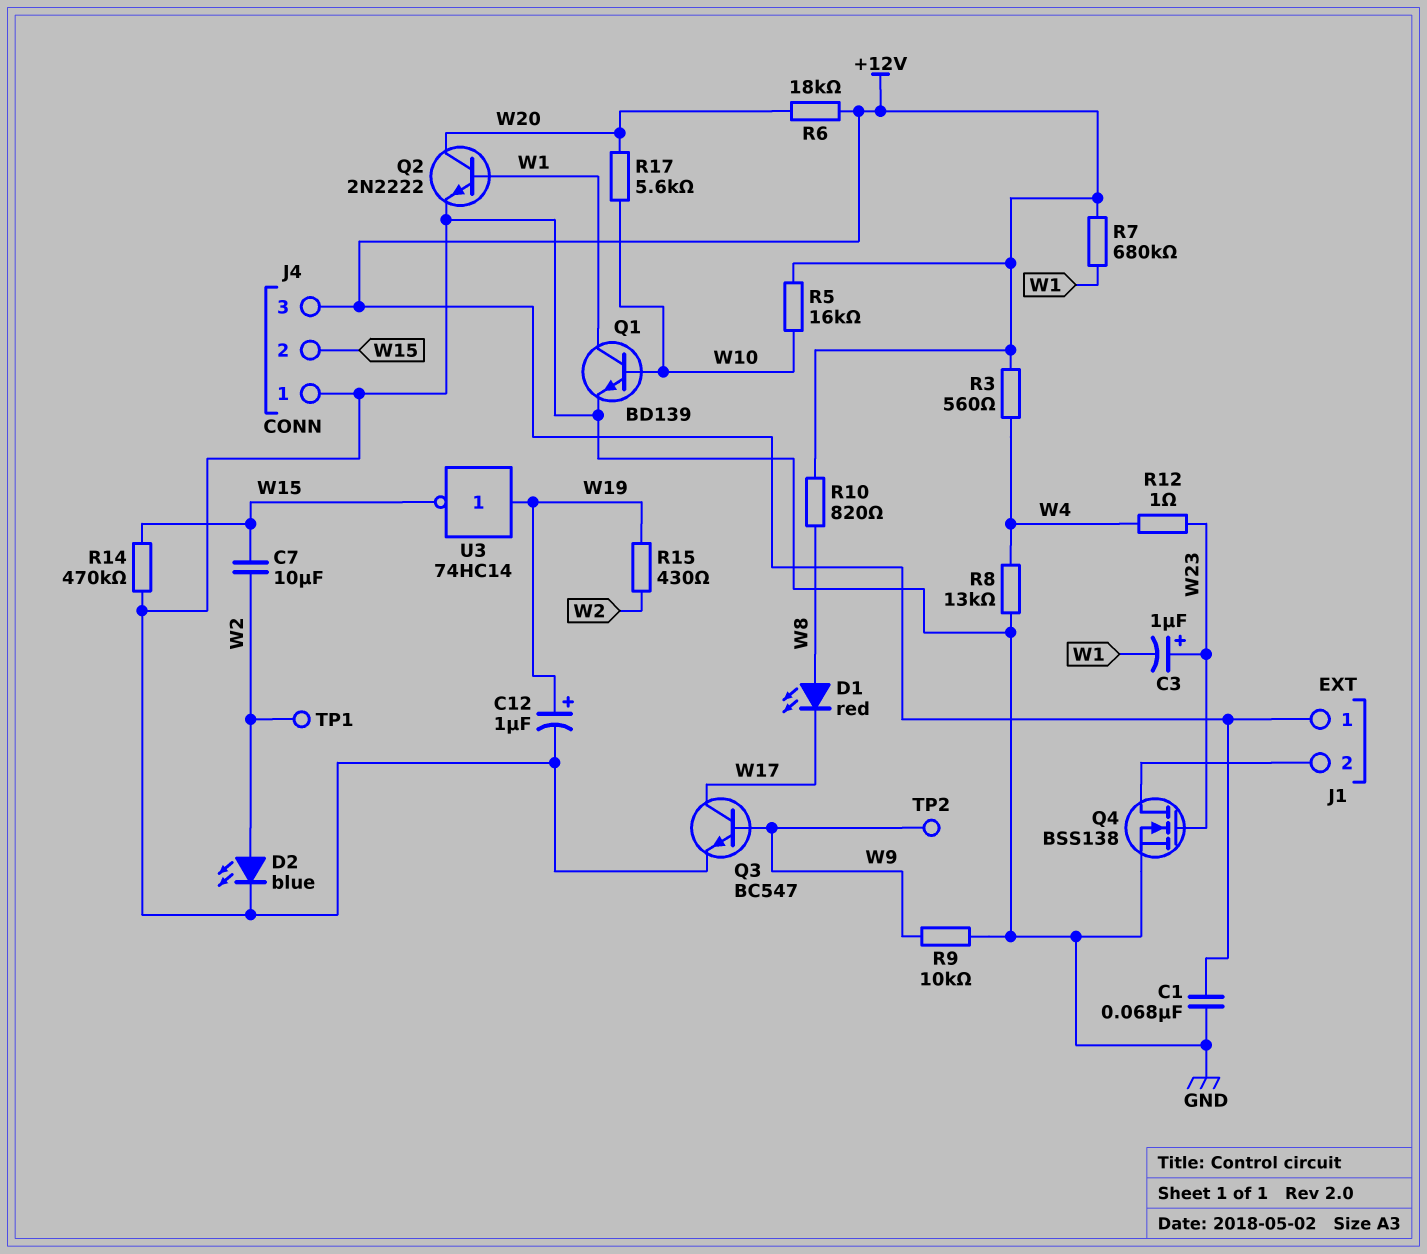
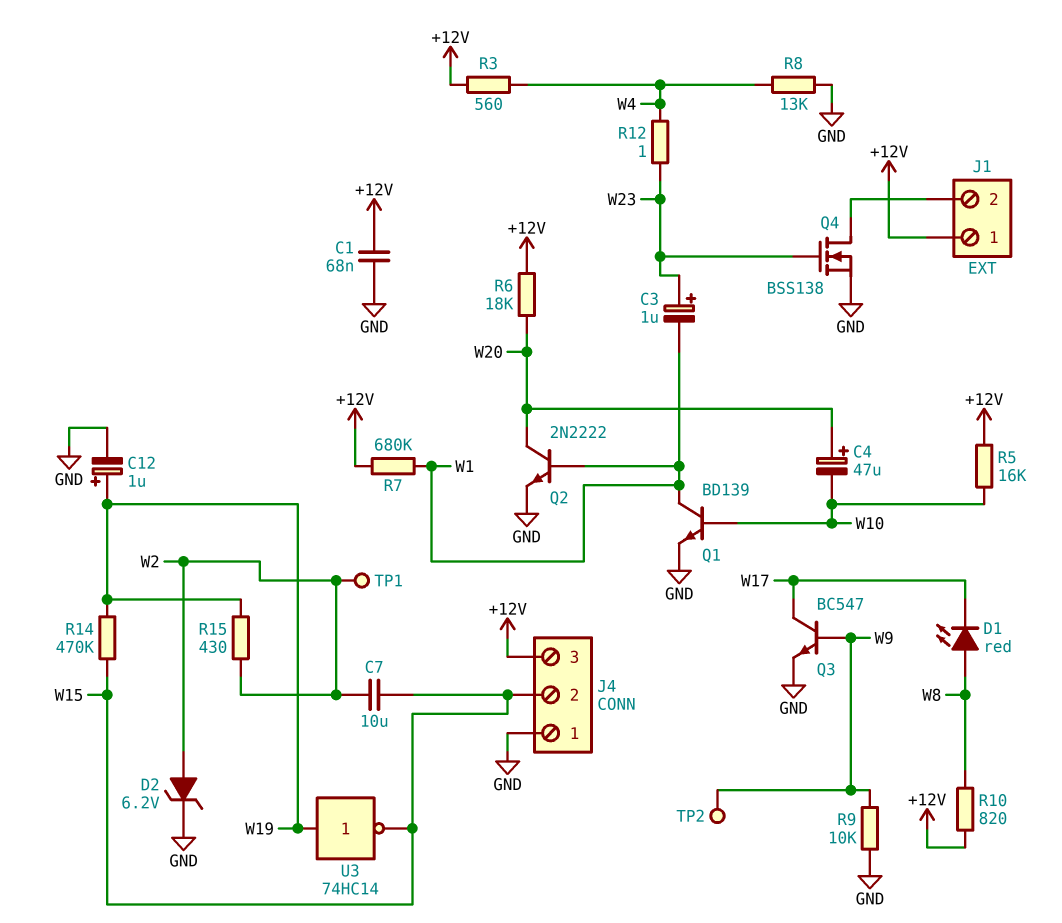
C4: none -> 47uF (plus W20, minus W10)
D2: LED blue (A W2, K GND) -> zener 6.2V (A W2, K GND)
R14: 470k (GND, W15) -> 470k (W15, W19)
R17: 5.6k (W10, W20) -> none

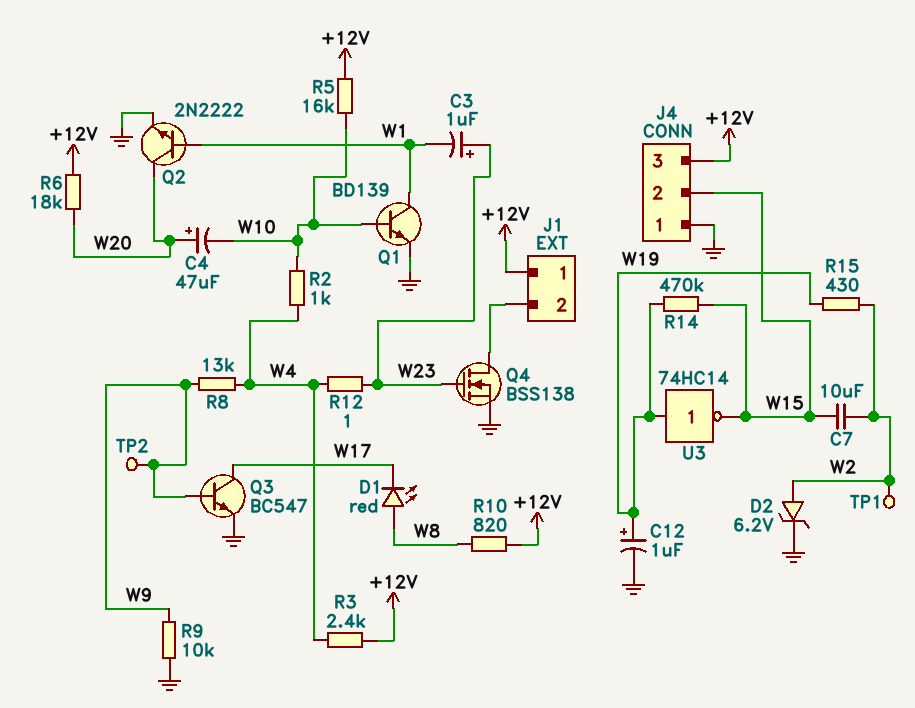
C1: 68nF (+12V, GND) -> none
R2: none -> 1k (W4, W10)
R3: 560 (+12V, W4) -> 2.4k (+12V, W4)
R7: 680k (+12V, W1) -> none
R8: 13k (GND, W4) -> 13k (W4, W9)

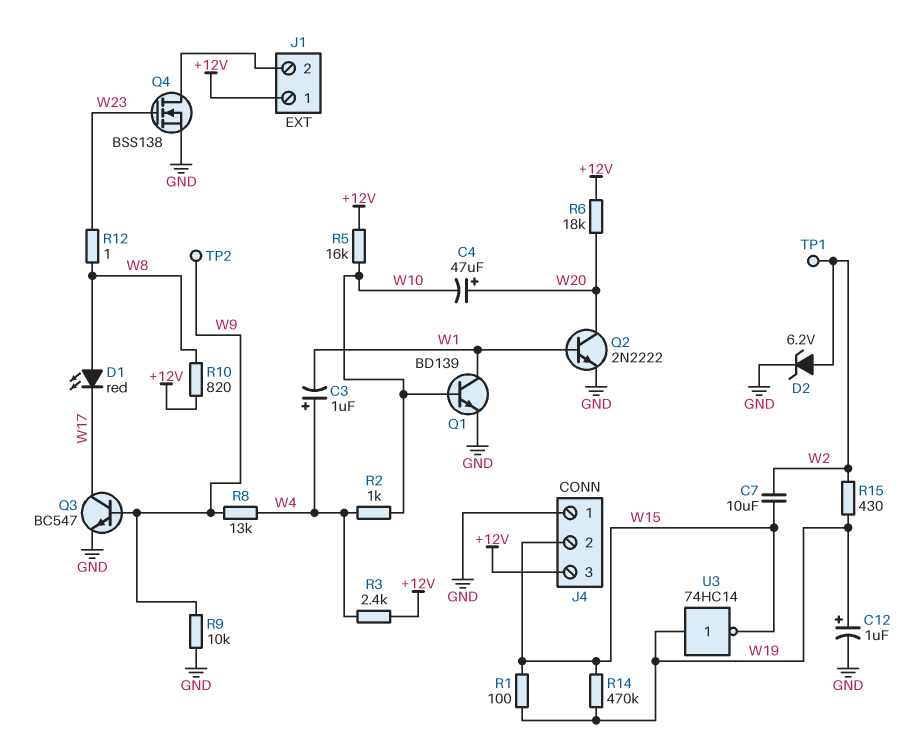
C3: 1uF (plus W23, minus W1) -> 1uF (plus W4, minus W1)
R1: none -> 100 (W15, W19)
R12: 1 (W4, W23) -> 1 (W8, W23)

